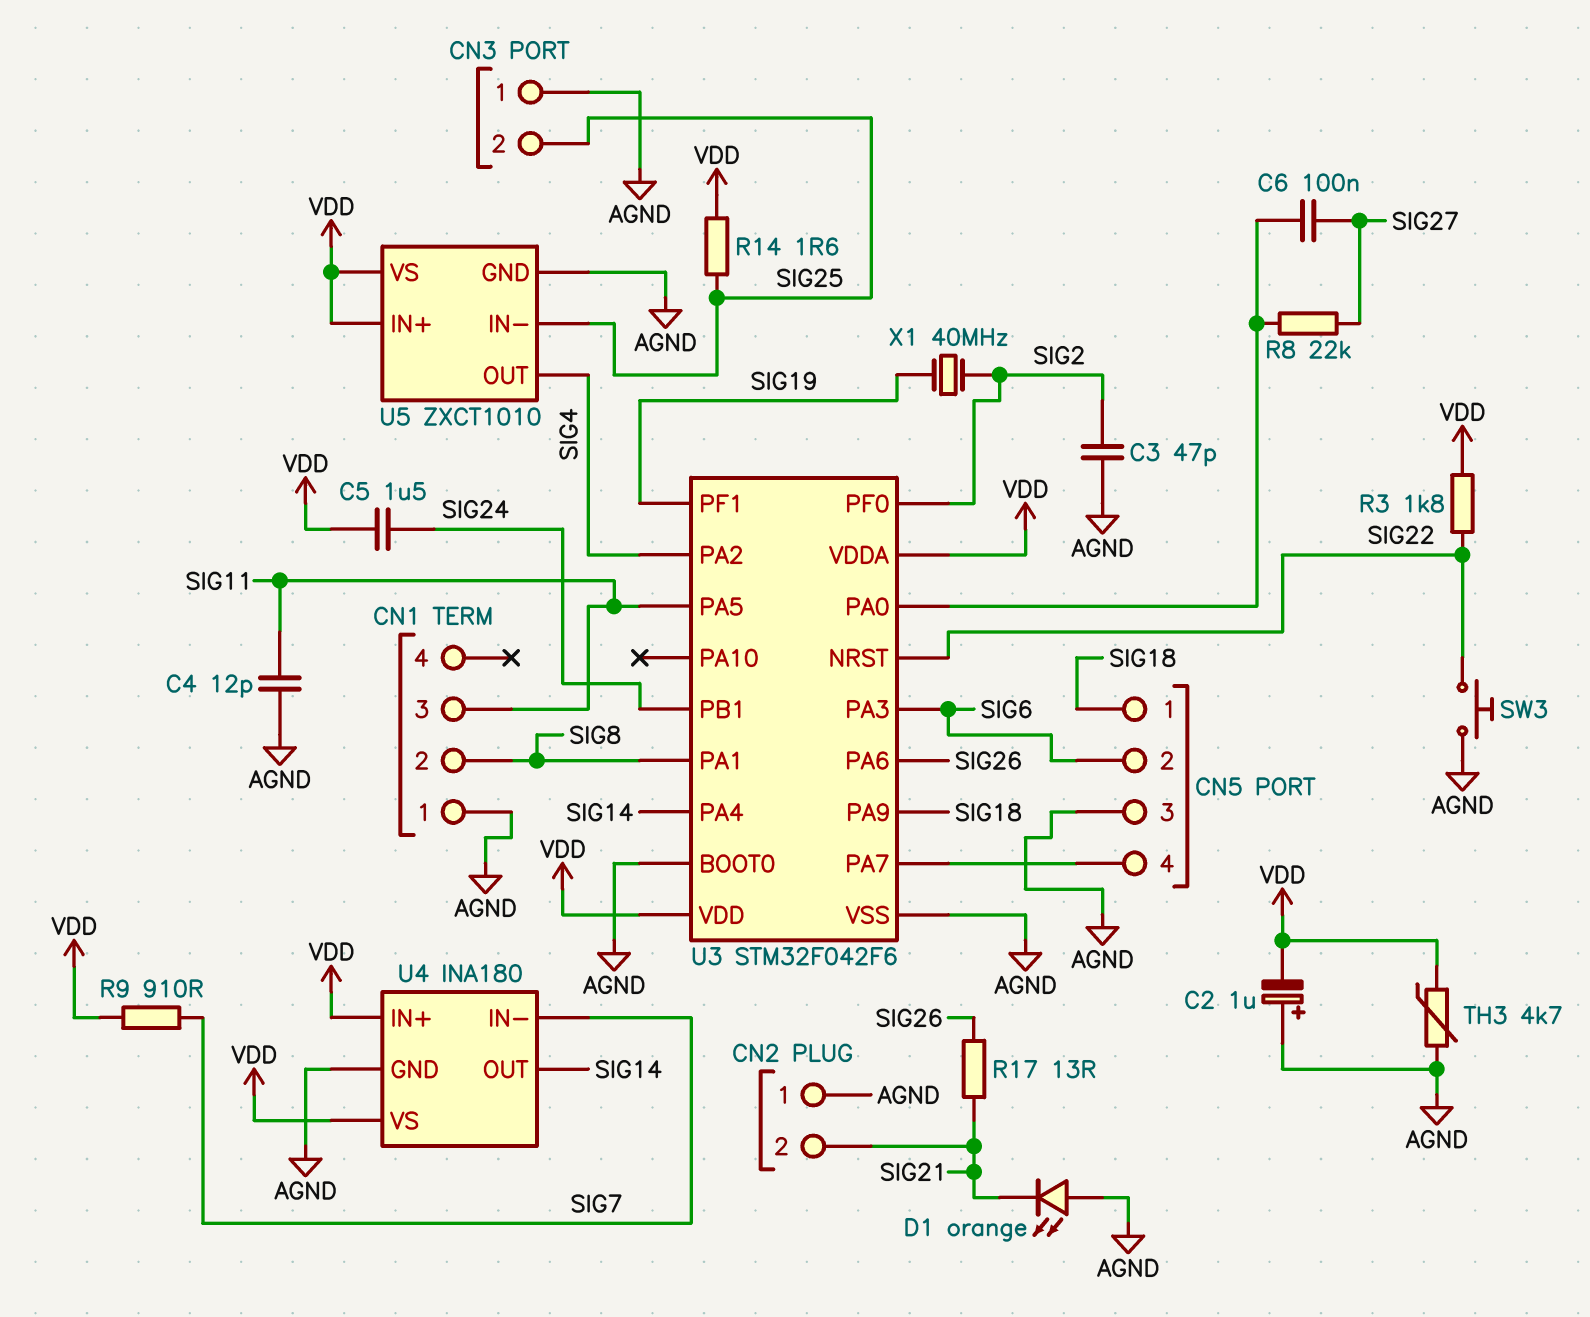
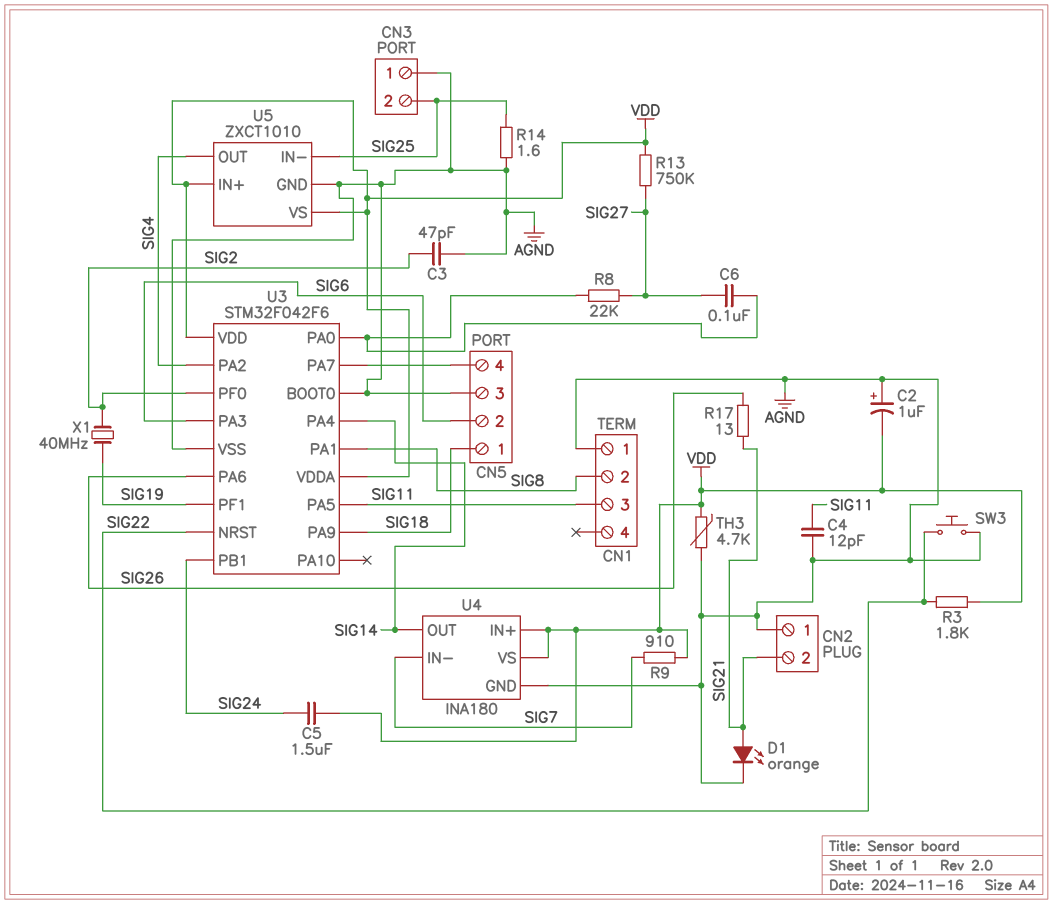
D1: LED orange (A AGND, K SIG21) -> LED orange (A SIG21, K AGND)
R13: none -> 750k (SIG27, VDD)
R14: 1.6 (SIG25, VDD) -> 1.6 (AGND, SIG25)

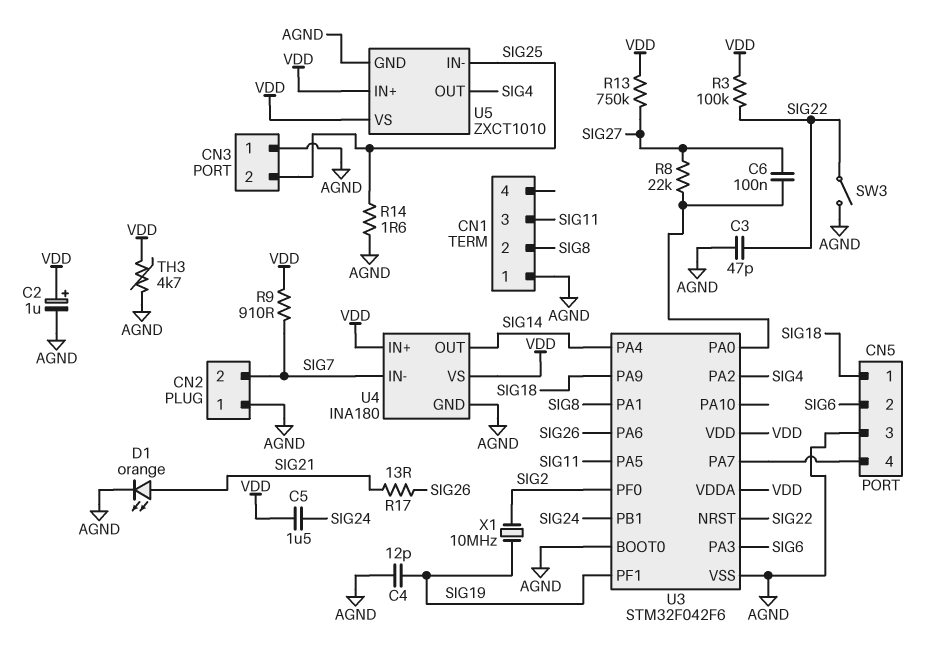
C2: 1uF (plus AGND, minus VDD) -> 1uF (plus VDD, minus AGND)
C3: 47pF (AGND, SIG2) -> 47pF (AGND, SIG22)
C4: 12pF (AGND, SIG11) -> 12pF (AGND, SIG19)
CN2 pin 2: SIG21 -> SIG7
R3: 1.8k (SIG22, VDD) -> 100k (SIG22, VDD)
SW3: button (AGND, SIG22) -> switch (AGND, SIG22)
X1: 40MHz (SIG2, SIG19) -> 10MHz (SIG2, SIG19)

